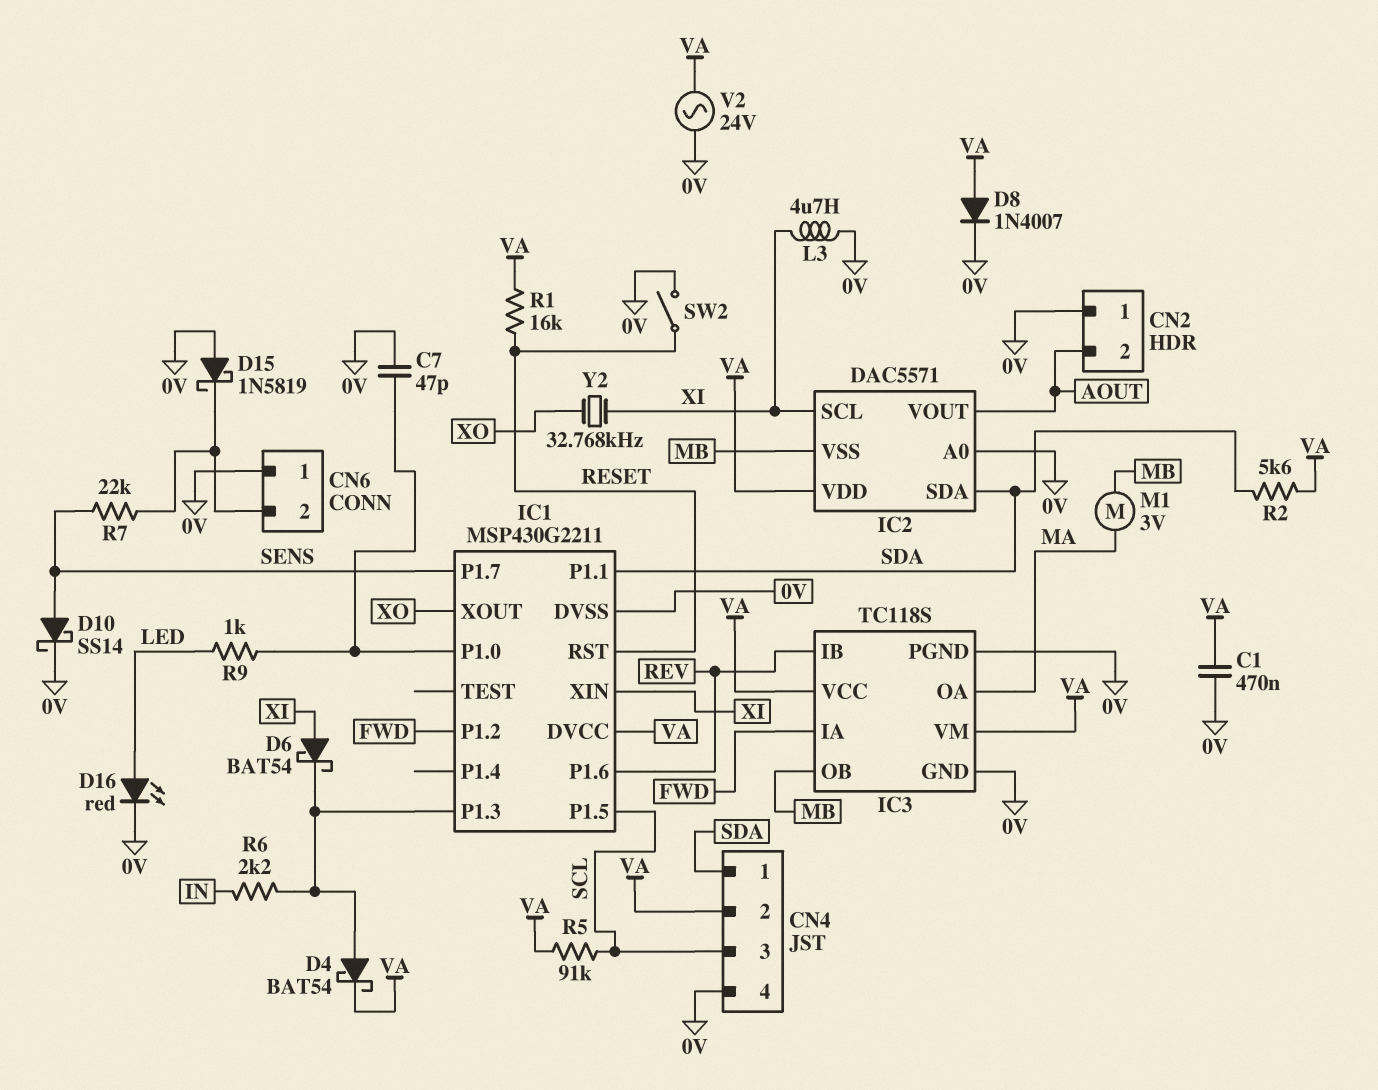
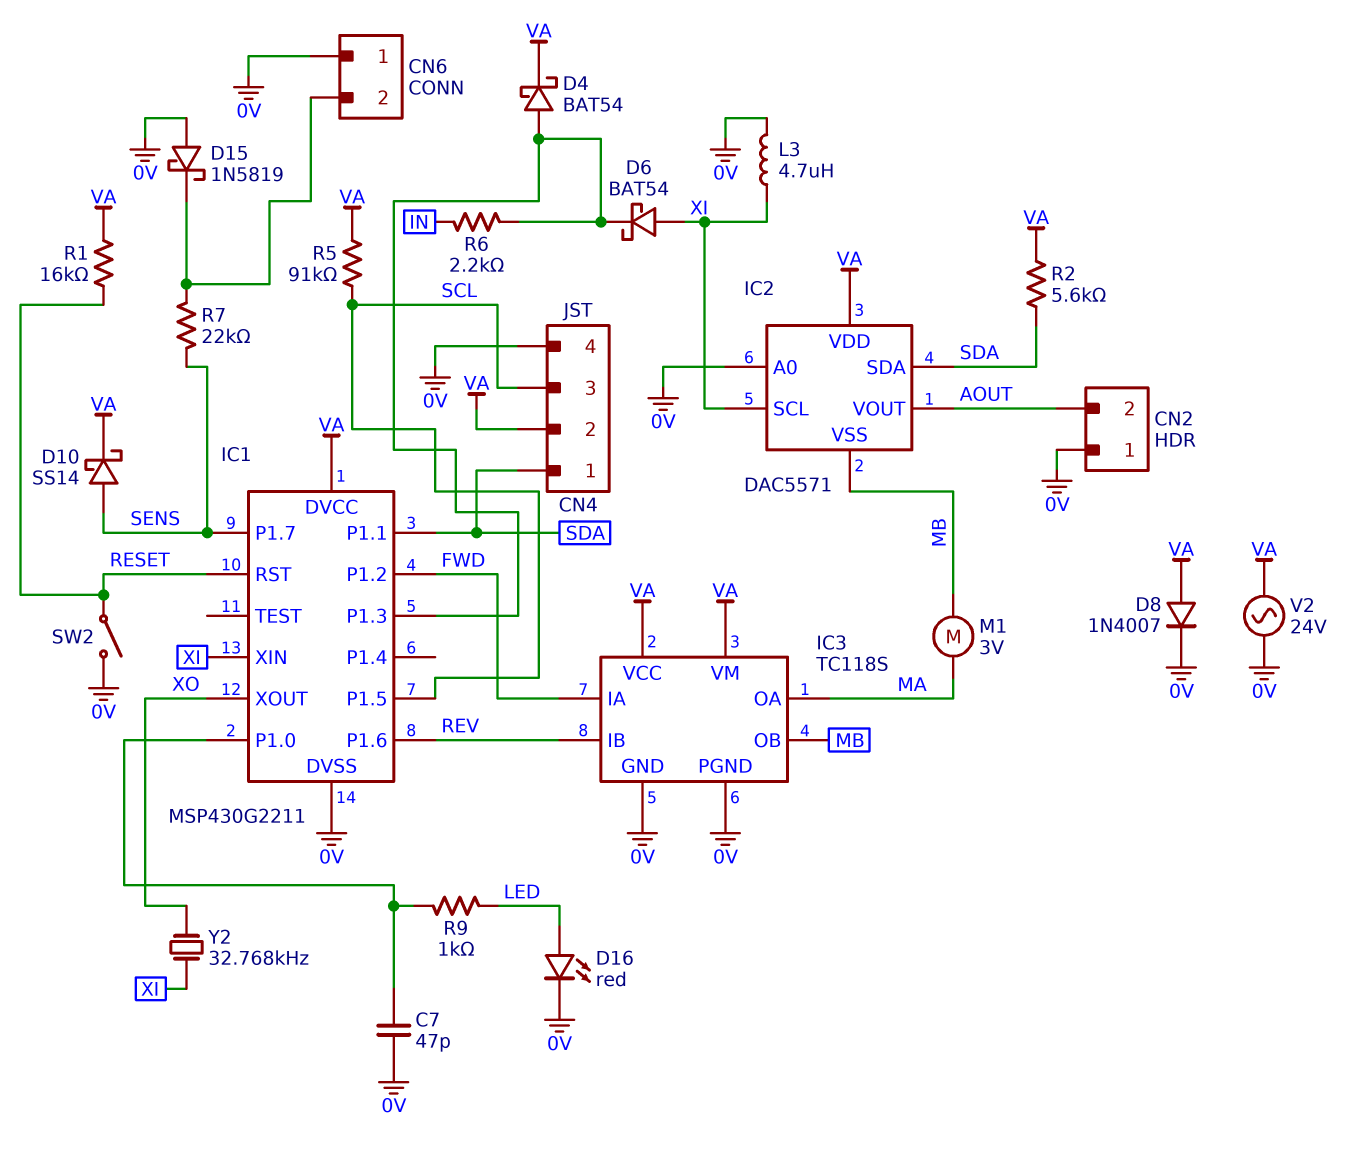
C1: 470nF (0V, VA) -> none
D10: schottky SS14 (A SENS, K 0V) -> schottky SS14 (A SENS, K VA)

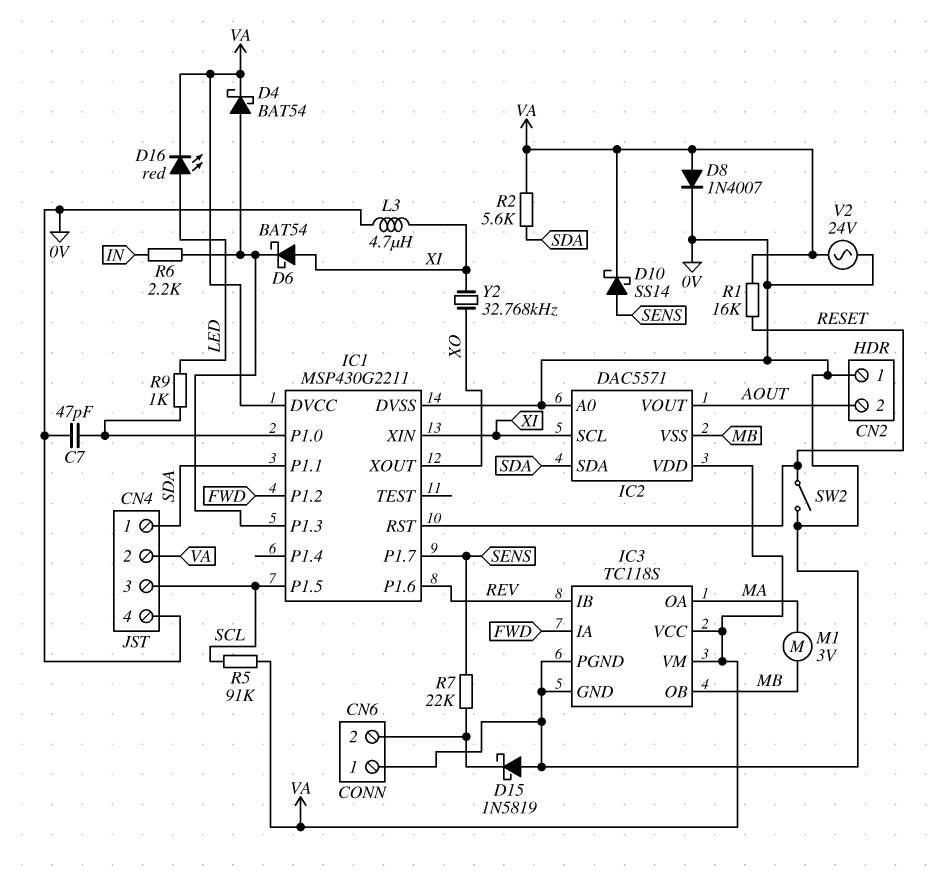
D16: LED red (A LED, K 0V) -> LED red (A LED, K VA)

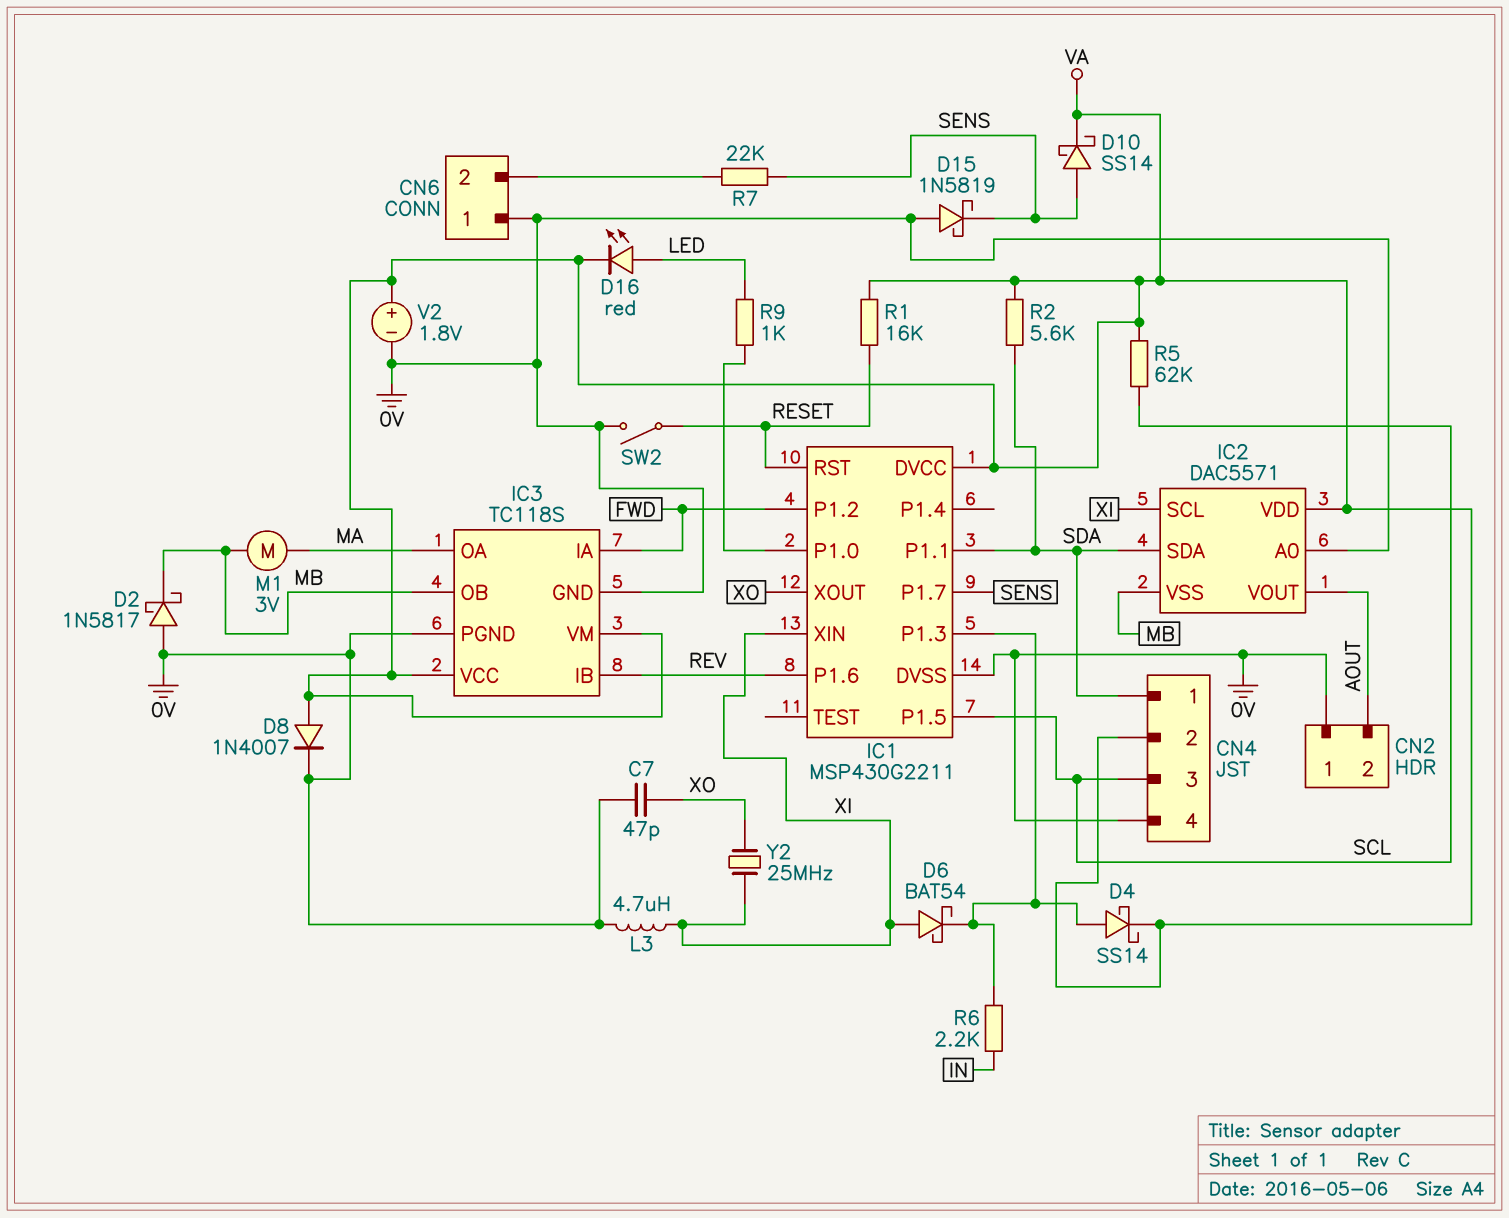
C7: 47pF (0V, IC1/P1.0) -> 47pF (0V, XO)
D2: none -> schottky 1N5817 (A 0V, K MB)
D4: schottky BAT54 (A IC1/P1.3, K VA) -> schottky SS14 (A IC1/P1.3, K VA)
D15: schottky 1N5819 (A 0V, K CN6/2) -> schottky 1N5819 (A 0V, K SENS)
R5: 91k (SCL, VA) -> 62k (SCL, VA)
V2: AC 24V (0V, VA) -> 1.8V (plus VA, minus 0V)
Y2: 32.768kHz (XI, XO) -> 25MHz (XI, XO)

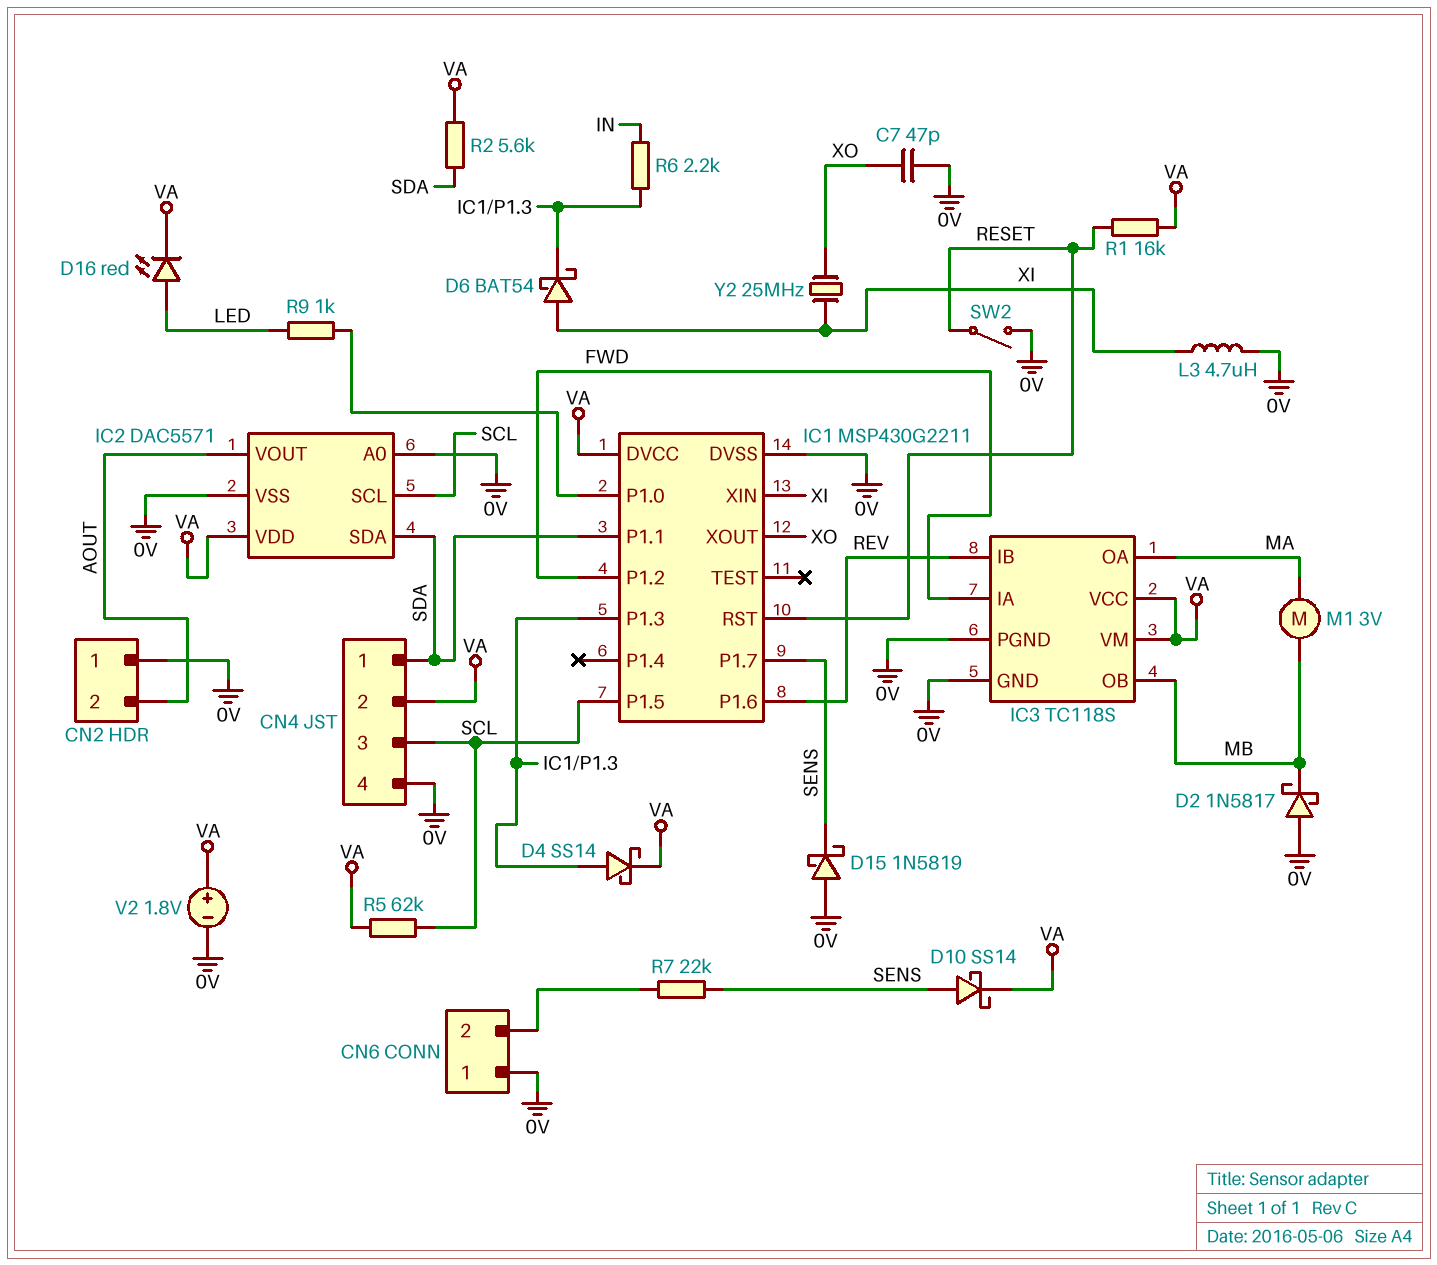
D8: diode 1N4007 (A VA, K 0V) -> none
IC2 pin SCL: XI -> SCL
IC2 pin VSS: MB -> 0V

